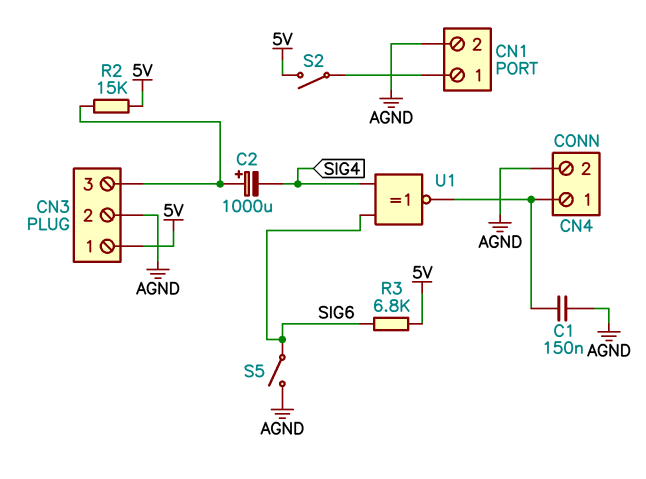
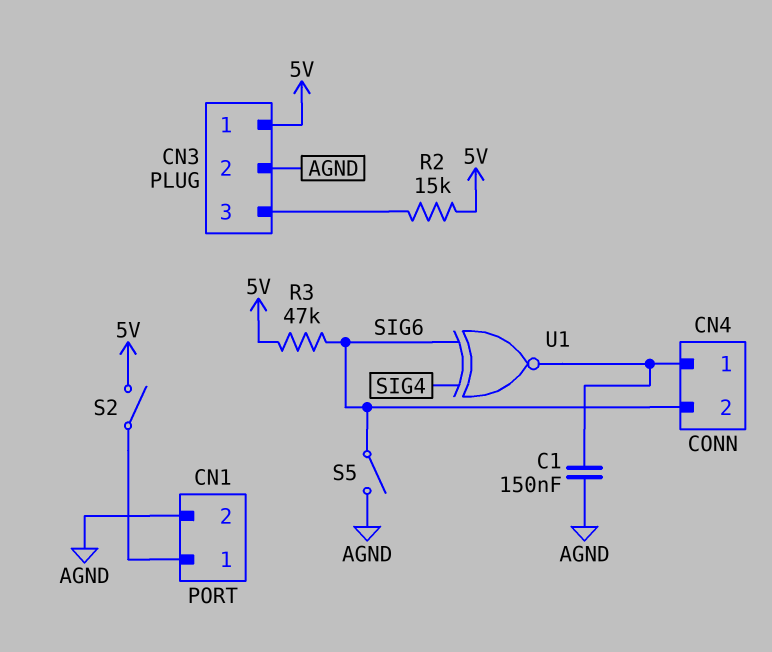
C2: 1000uF (plus CN3/3, minus SIG4) -> none
CN4 pin 2: AGND -> SIG6
R3: 6.8k (5V, SIG6) -> 47k (5V, SIG6)

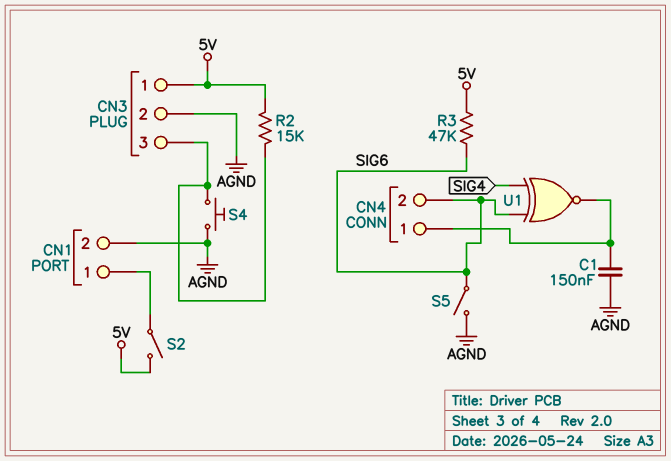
S4: none -> button (AGND, CN3/3)

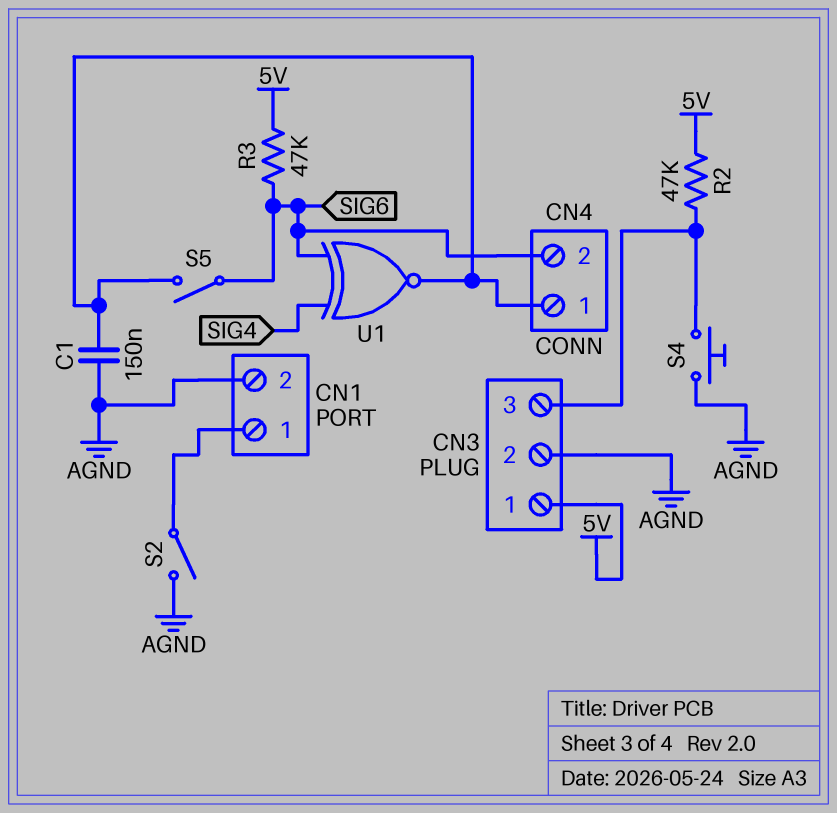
R2: 15k (5V, CN3/3) -> 47k (5V, CN3/3)
S2: switch (5V, CN1/1) -> switch (AGND, CN1/1)
S5: switch (AGND, SIG6) -> switch (CN4/1, SIG6)

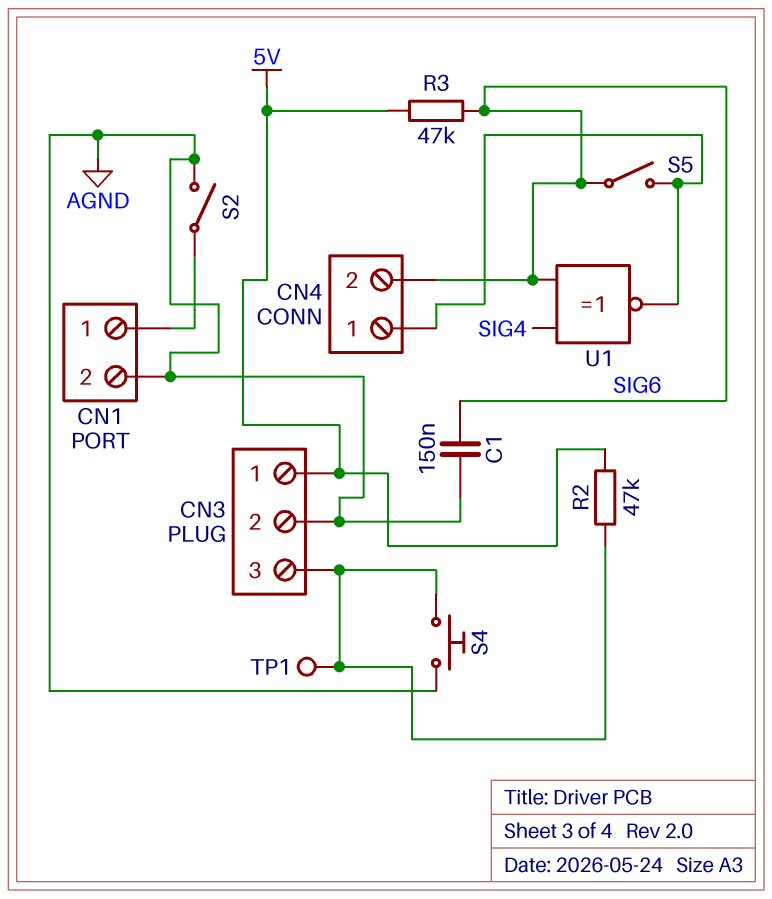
C1: 150nF (AGND, CN4/1) -> 150nF (AGND, SIG6)
TP1: none -> test point (CN3/3)

